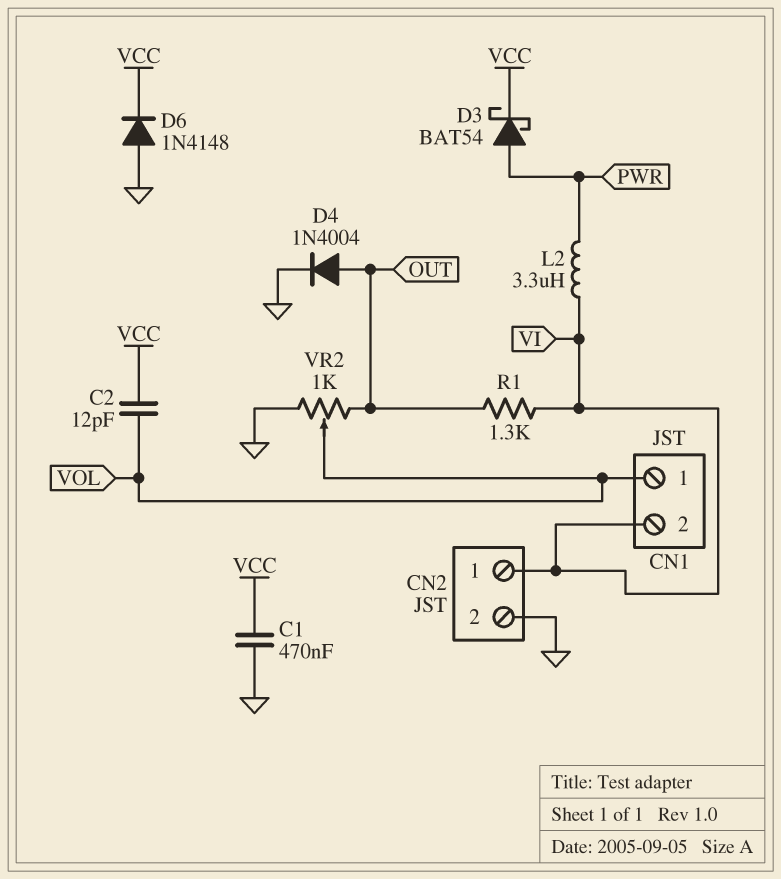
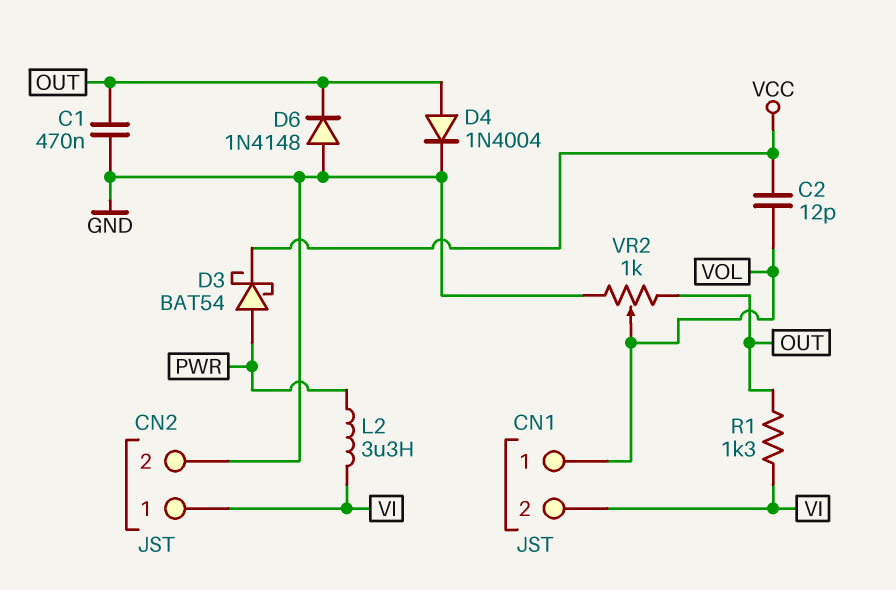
C1: 470nF (GND, VCC) -> 470nF (GND, OUT)
D6: diode 1N4148 (A GND, K VCC) -> diode 1N4148 (A GND, K OUT)

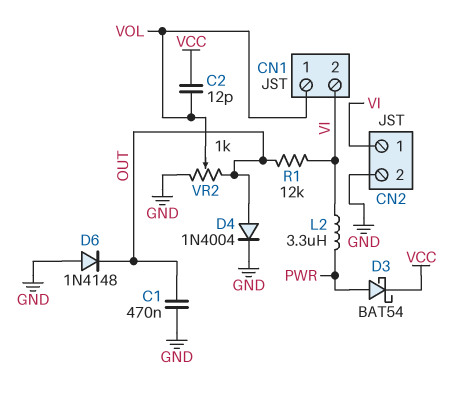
R1: 1.3k (OUT, VI) -> 12k (OUT, VI)

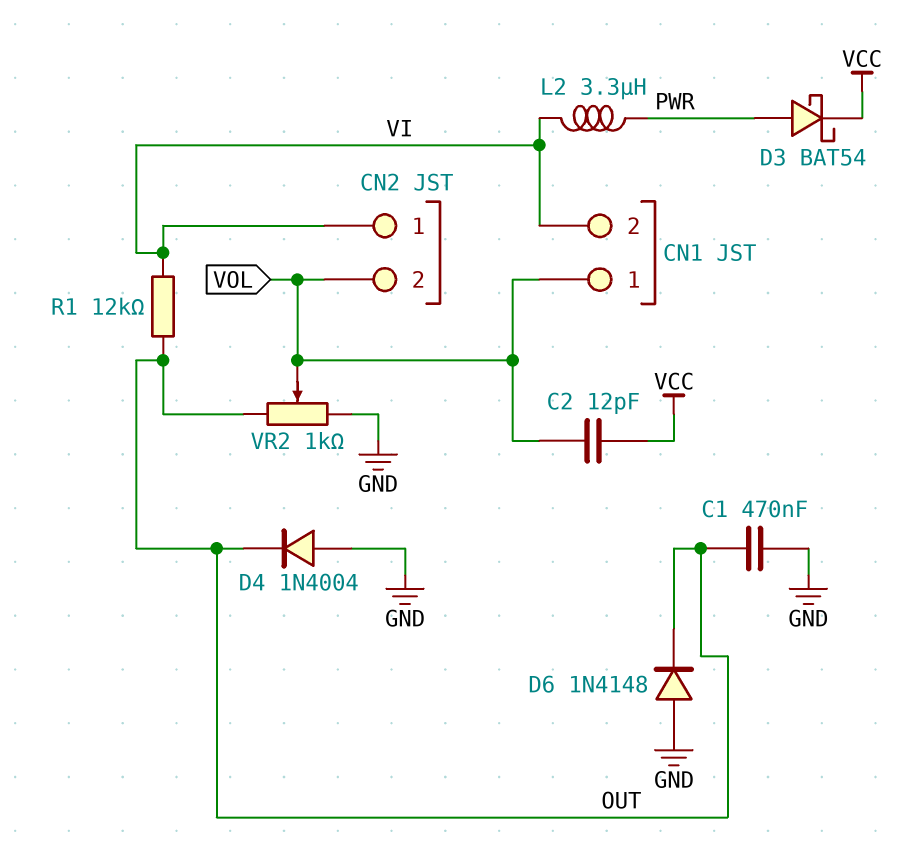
CN2 pin 2: GND -> VOL
D4: diode 1N4004 (A OUT, K GND) -> diode 1N4004 (A GND, K OUT)

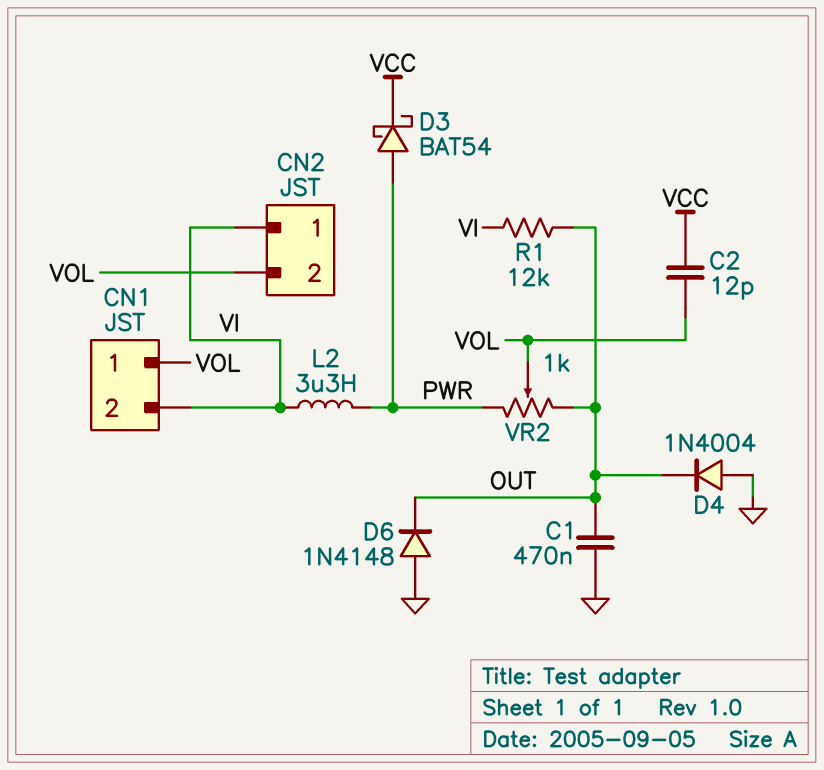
VR2: 1k (GND, OUT, wiper VOL) -> 1k (OUT, PWR, wiper VOL)

